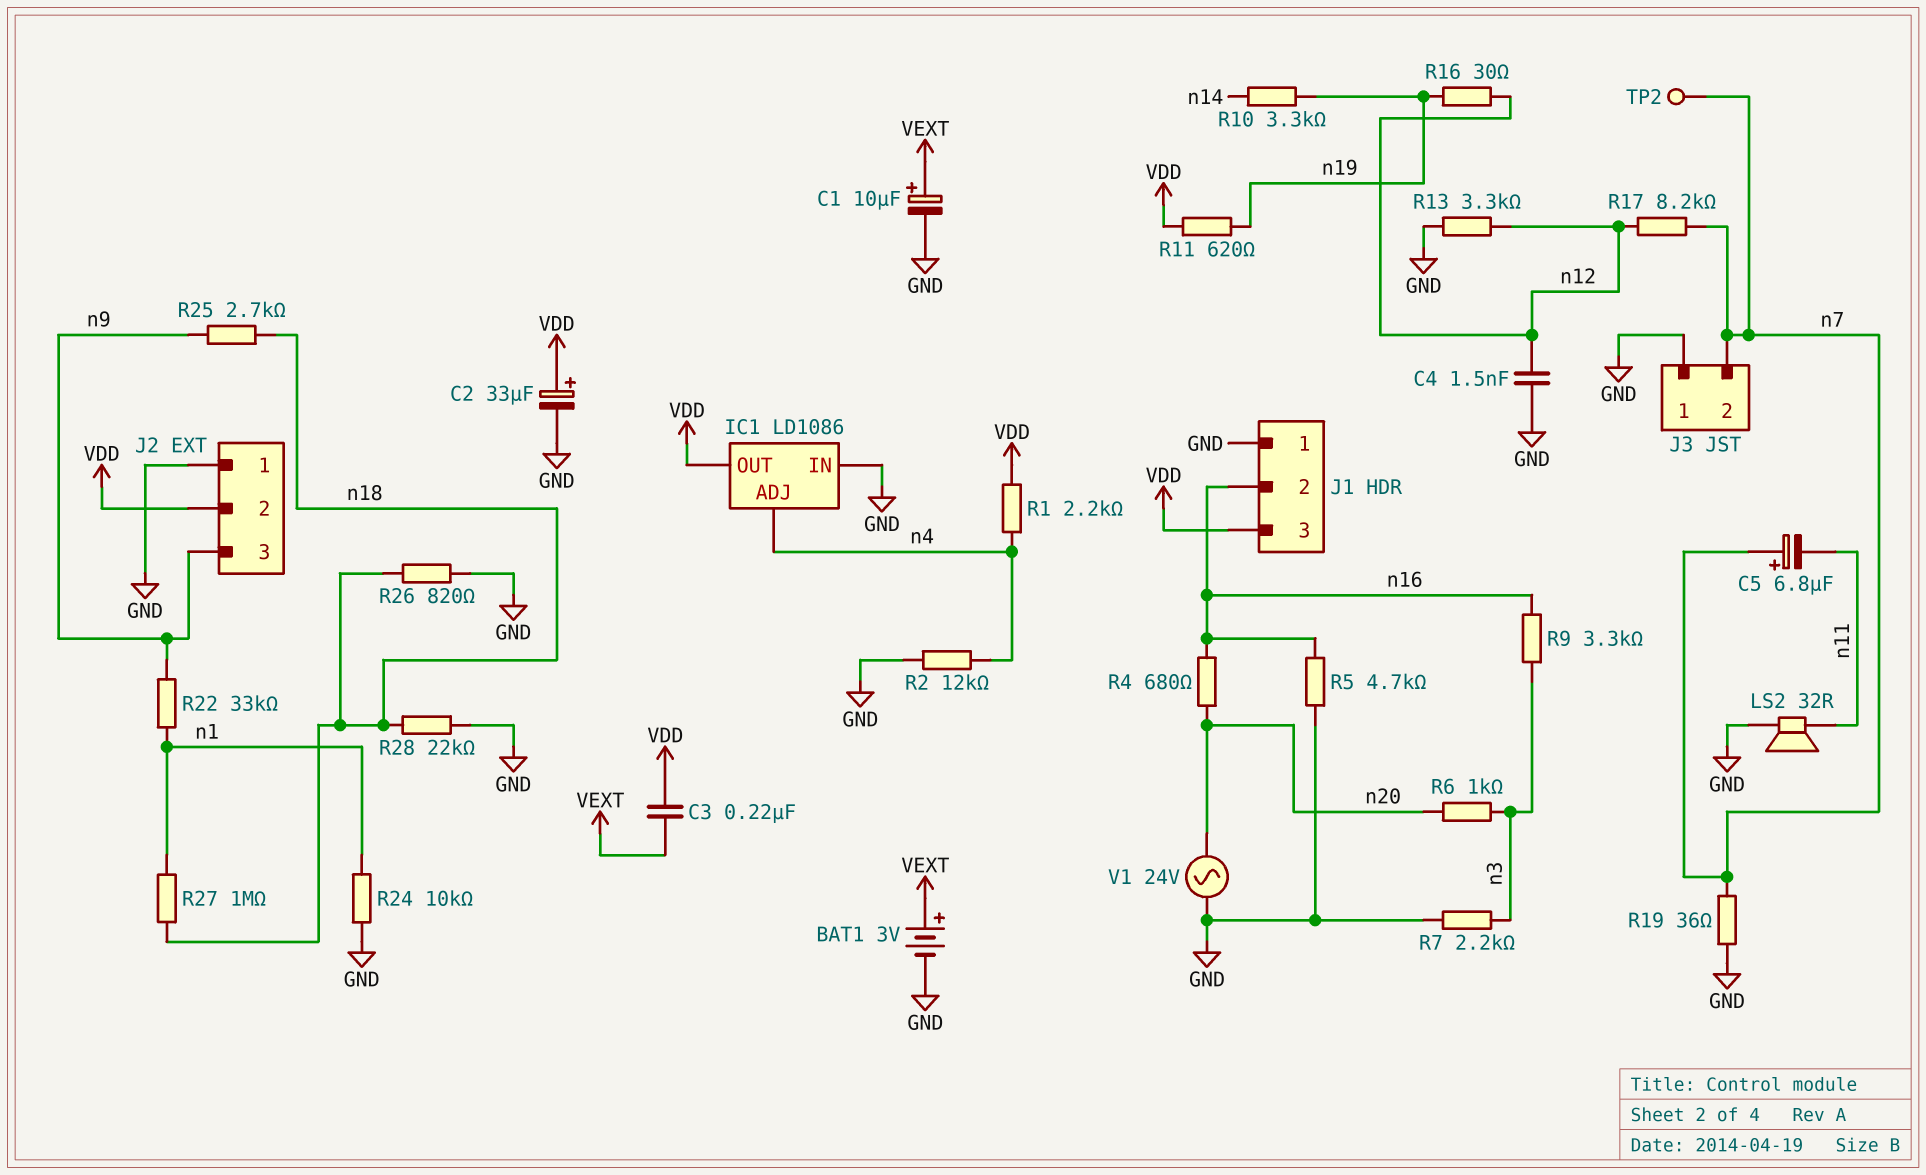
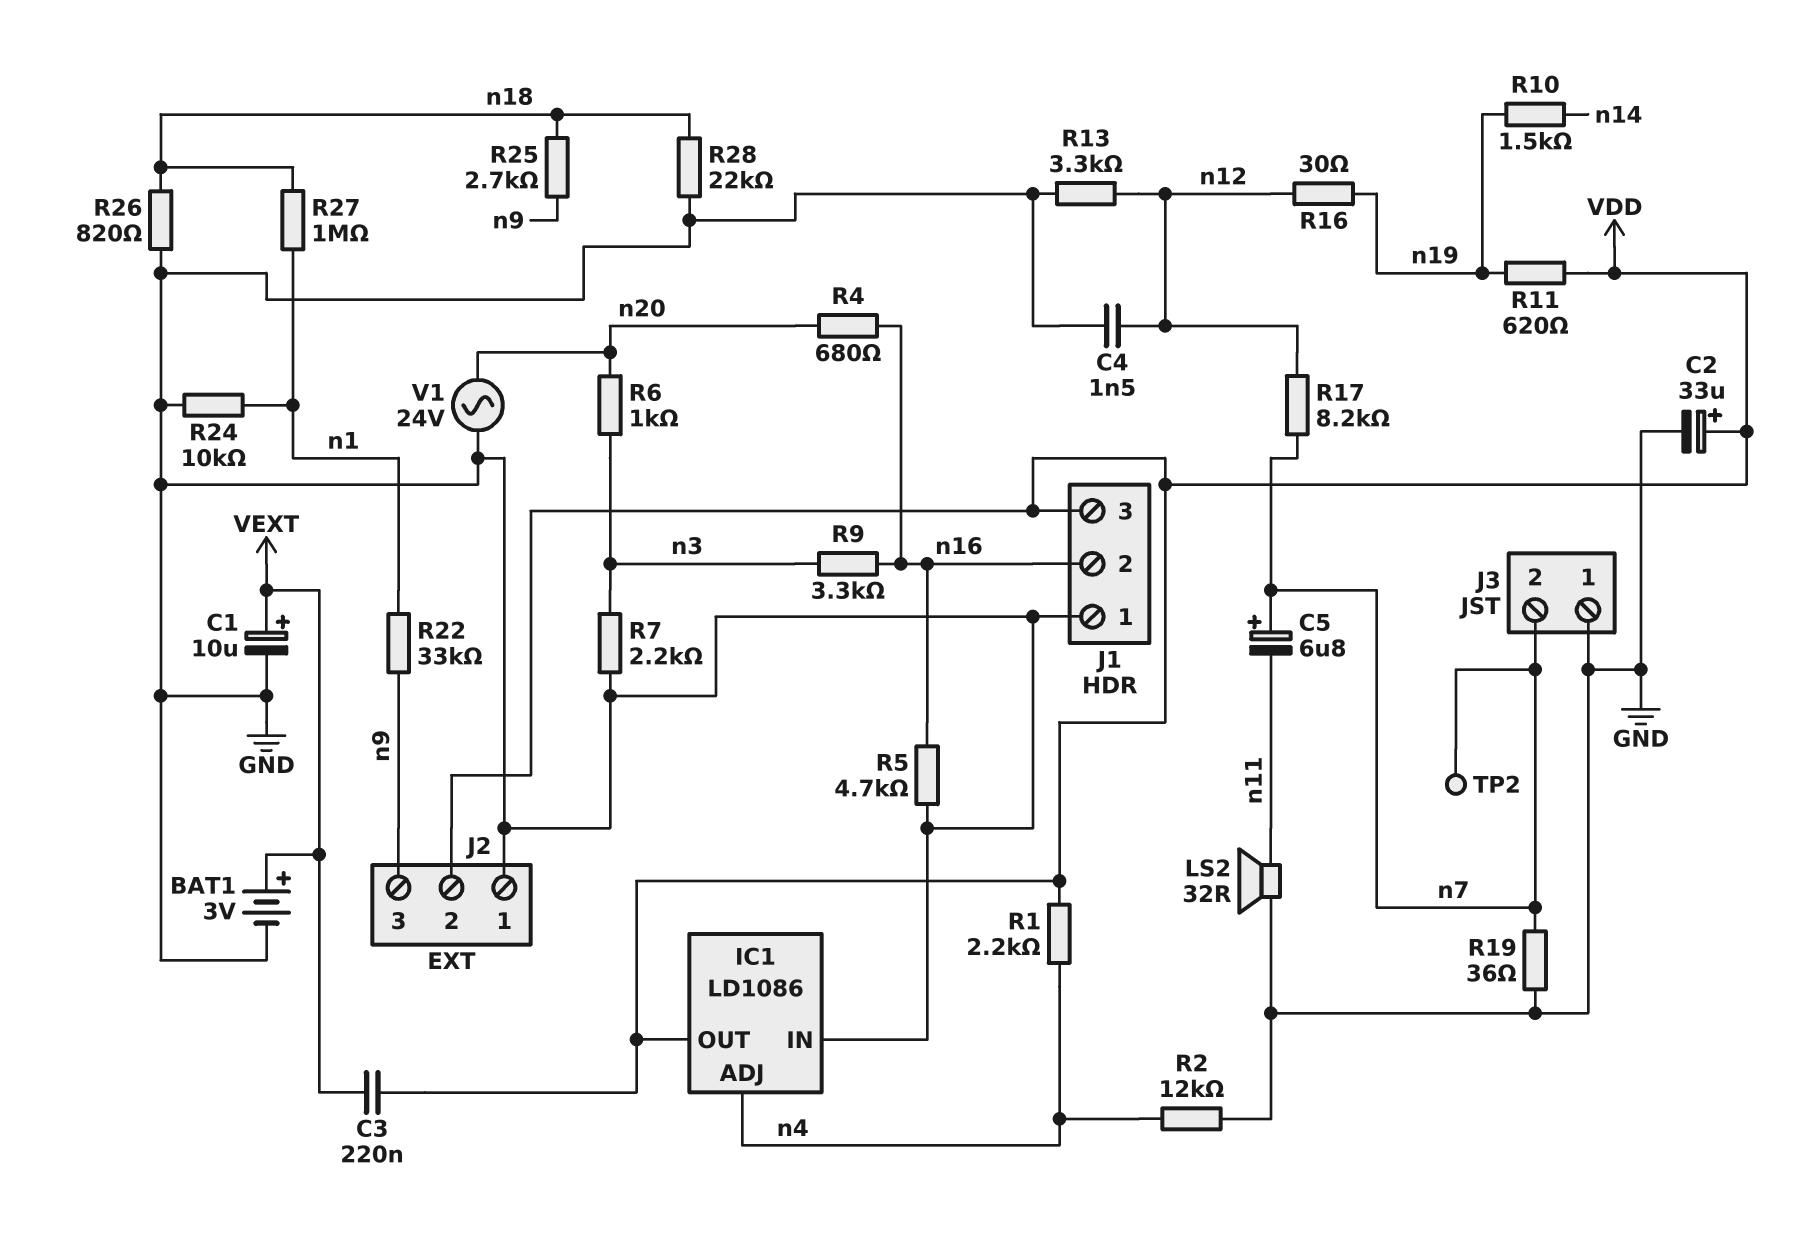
R10: 3.3k (n14, n19) -> 1.5k (n14, n19)

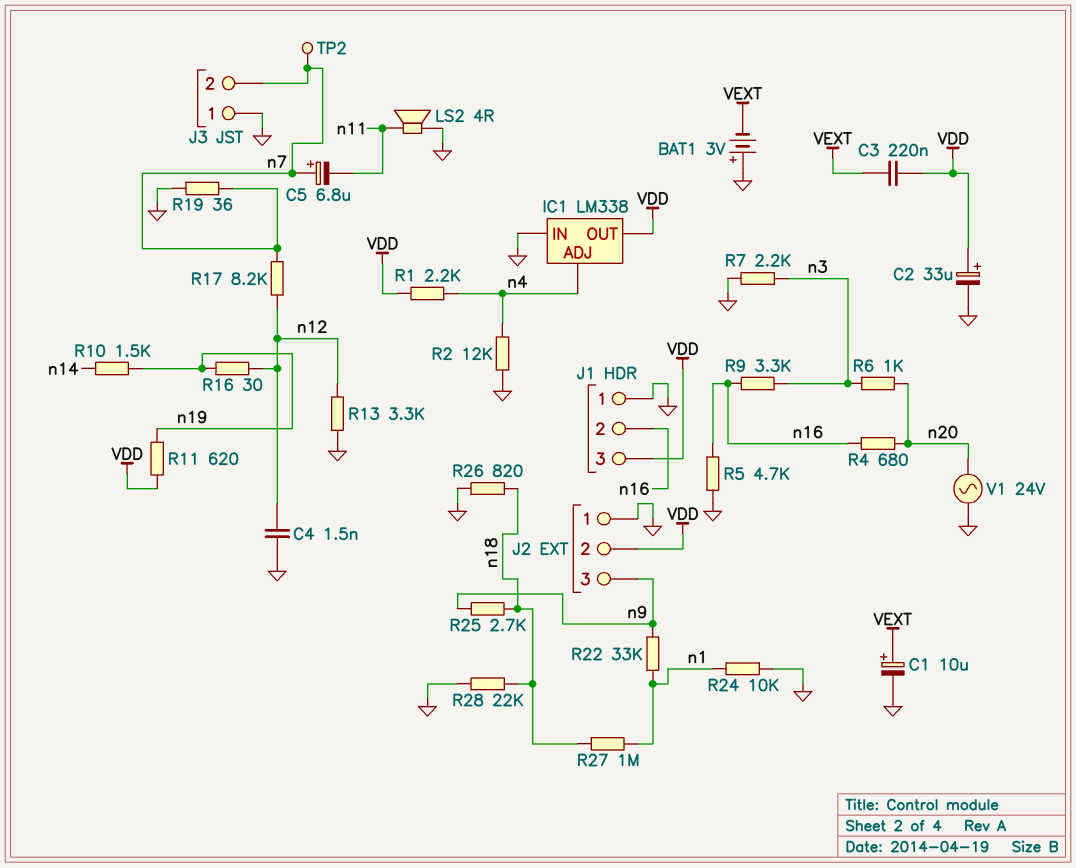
BAT1: 3V (plus VEXT, minus GND) -> 3V (plus GND, minus VEXT)
IC1: LD1086 -> LM338
LS2: speaker 32R (GND, n11) -> speaker 4R (GND, n11)

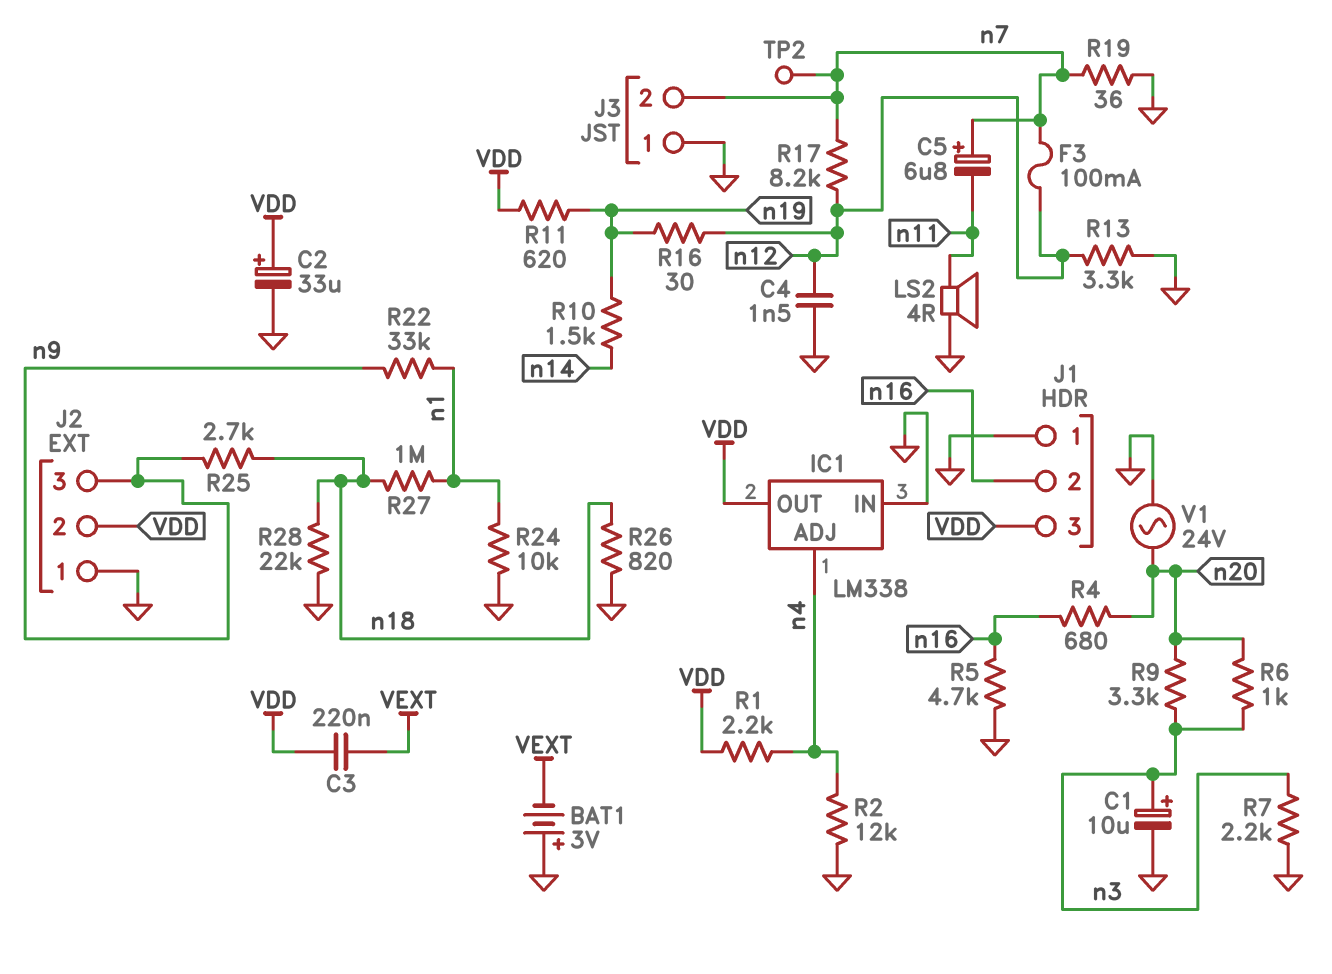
C1: 10uF (plus VEXT, minus GND) -> 10uF (plus n3, minus GND)
F3: none -> 100mA (n7, n12)
R9: 3.3k (n3, n16) -> 3.3k (n3, n20)

